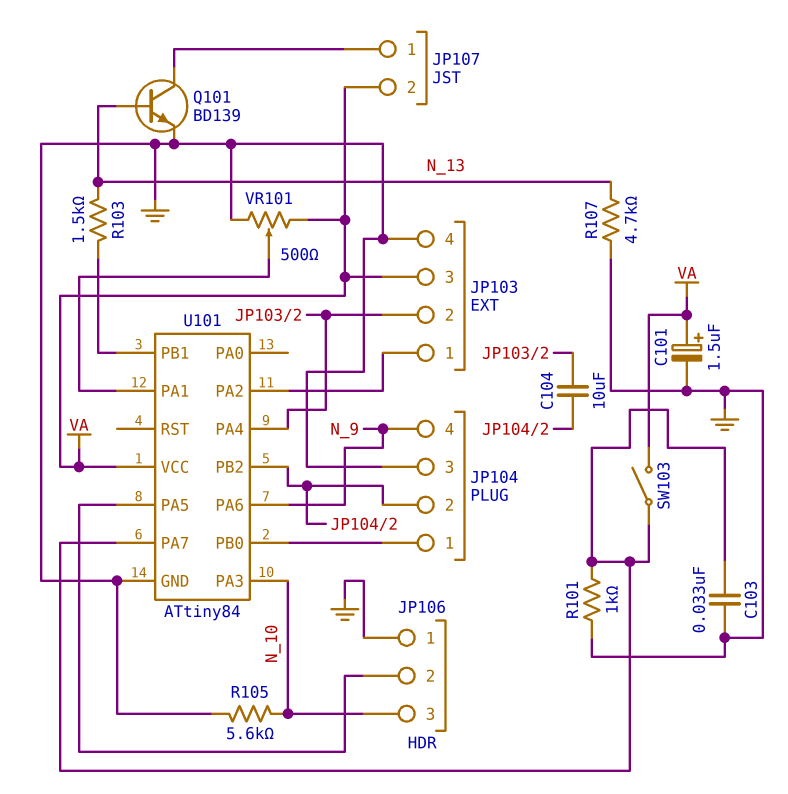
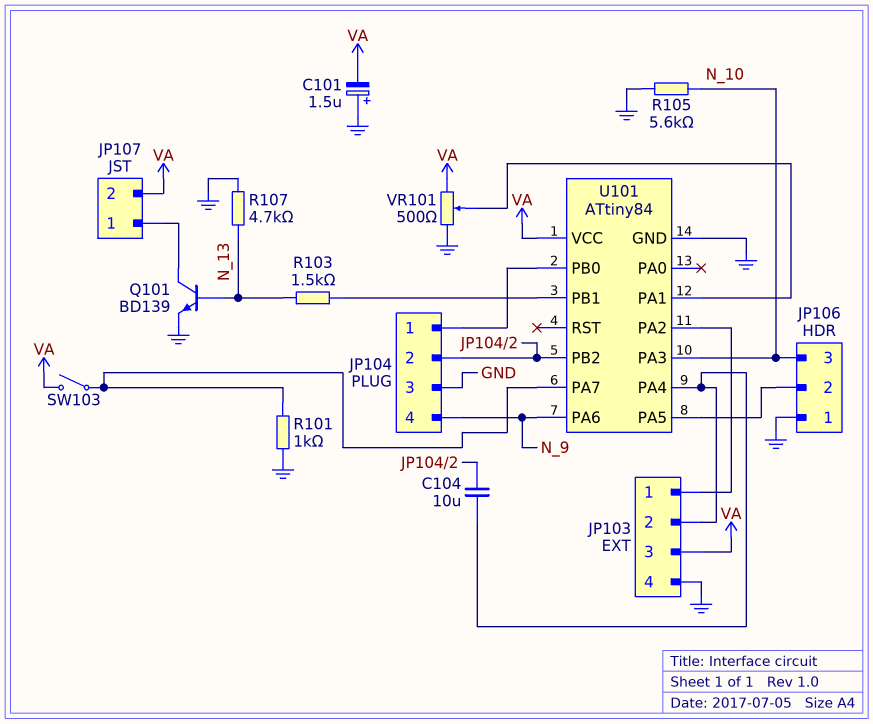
C101: 1.5uF (plus VA, minus GND) -> 1.5uF (plus GND, minus VA)
C103: 33nF (GND, U101/PA7) -> none

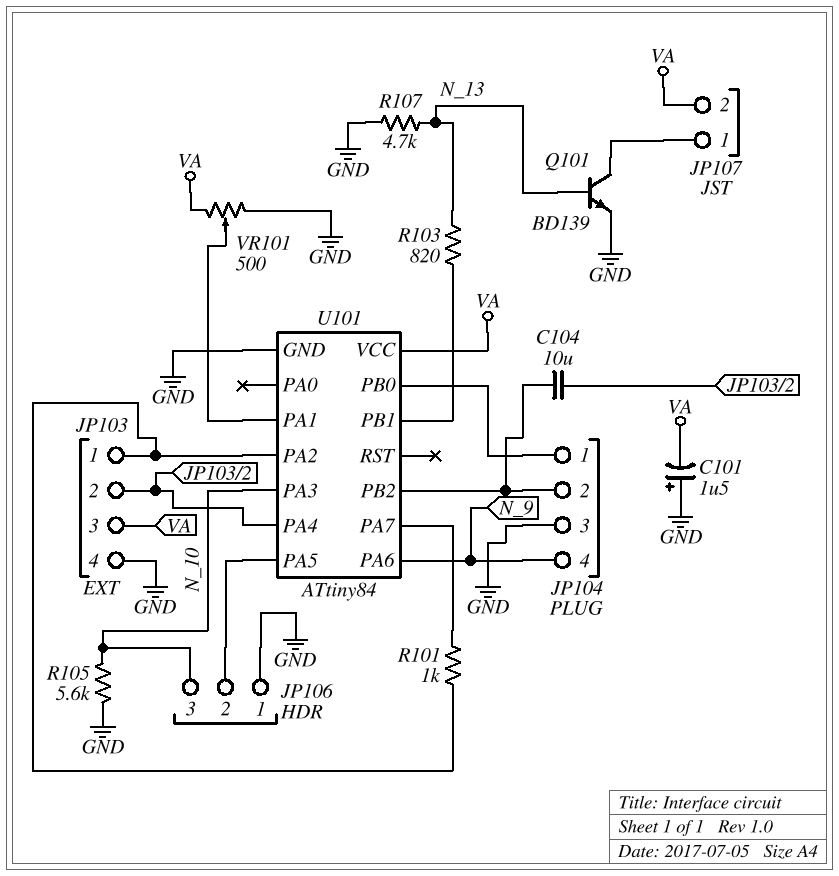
R101: 1k (GND, U101/PA7) -> 1k (JP103/1, U101/PA7)
R103: 1.5k (N_13, U101/PB1) -> 820 (N_13, U101/PB1)
SW103: switch (U101/PA7, VA) -> none

